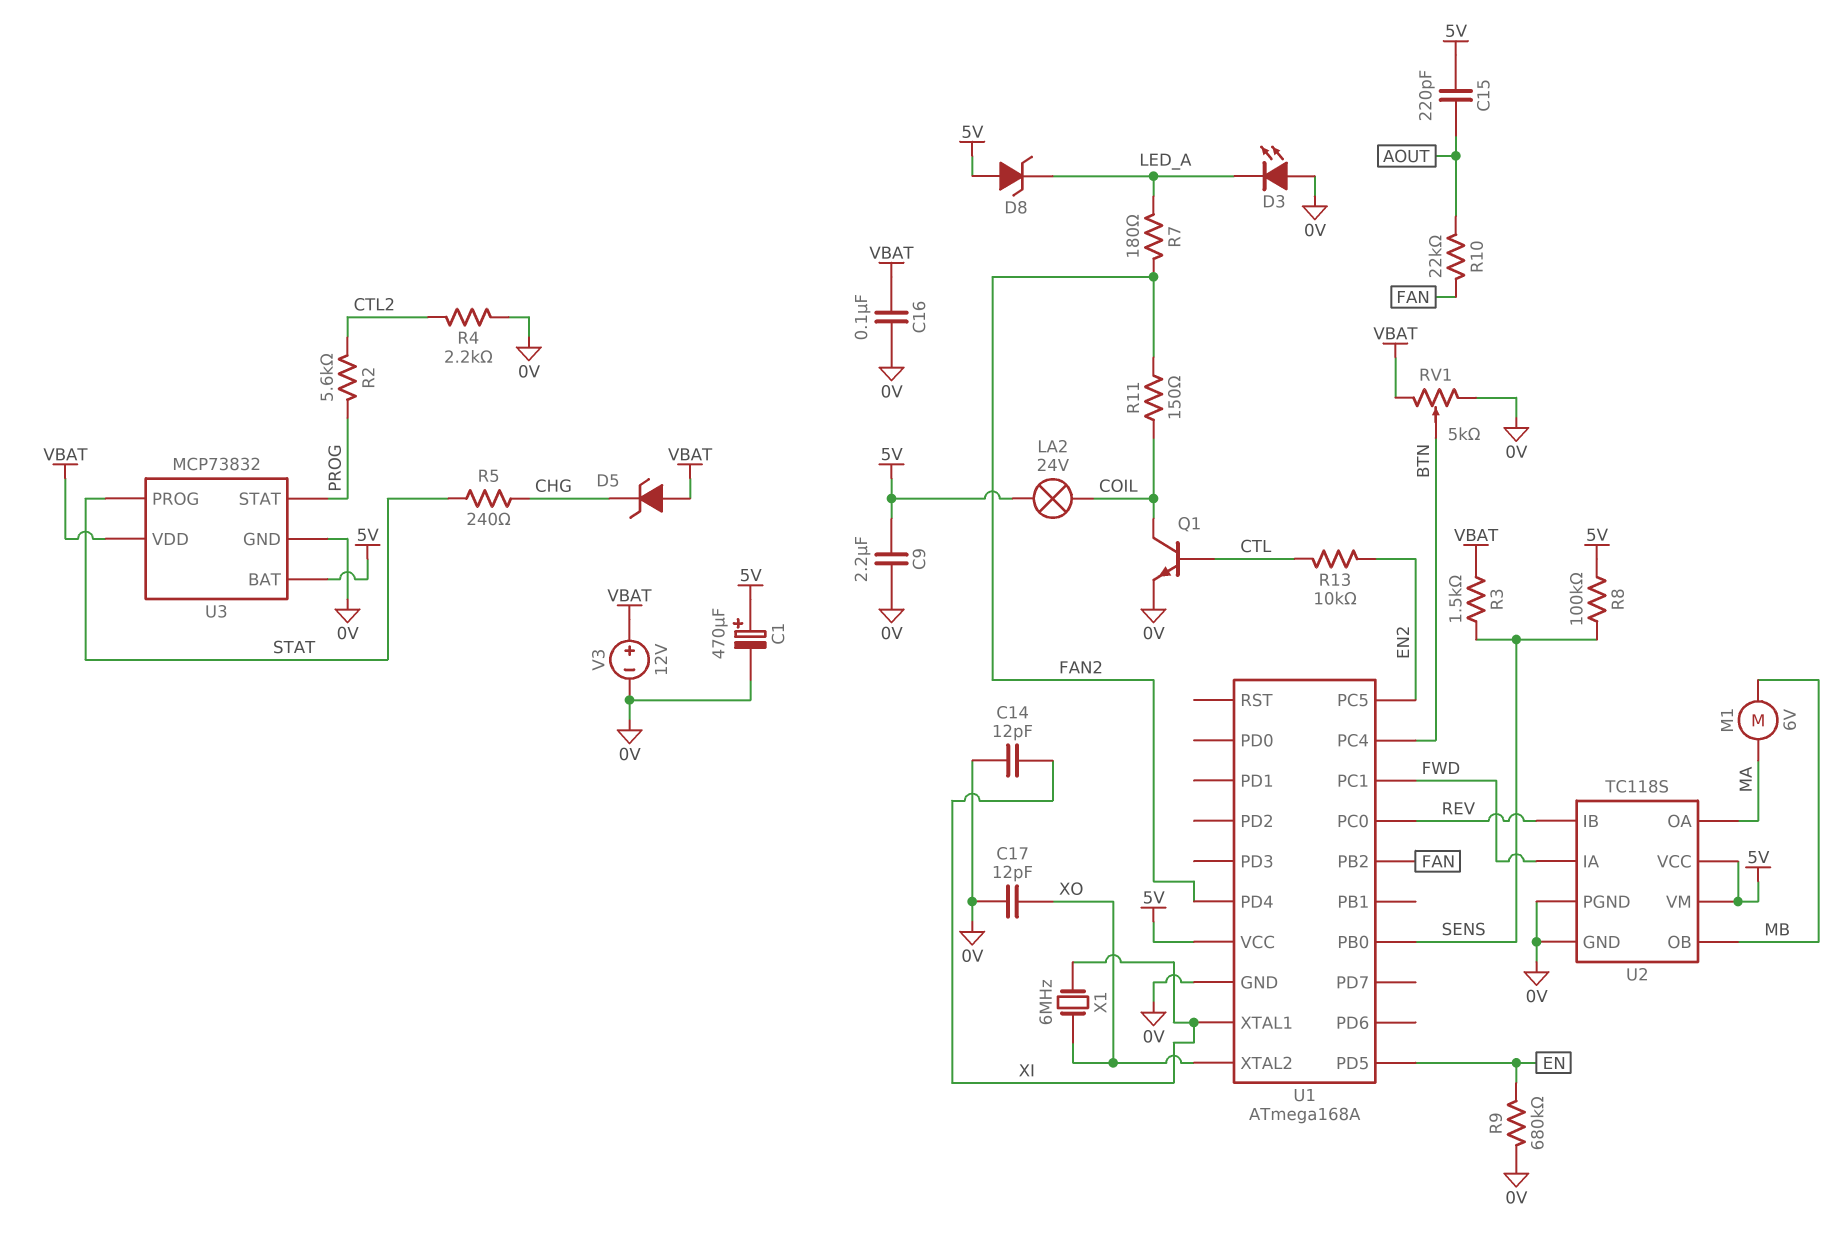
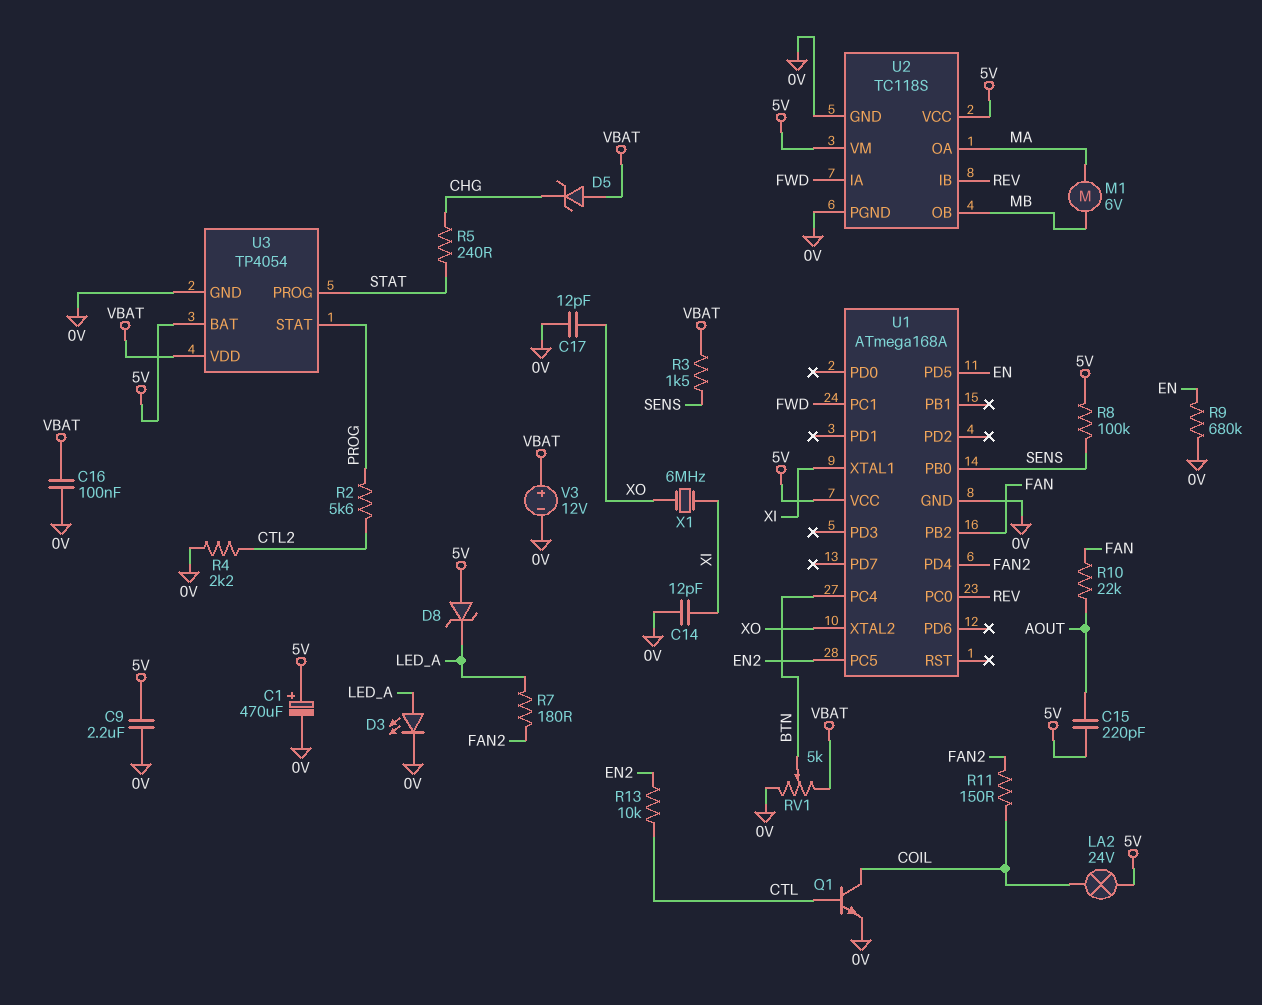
D3: LED (A 0V, K LED_A) -> LED (A LED_A, K 0V)
U3: MCP73832 -> TP4054

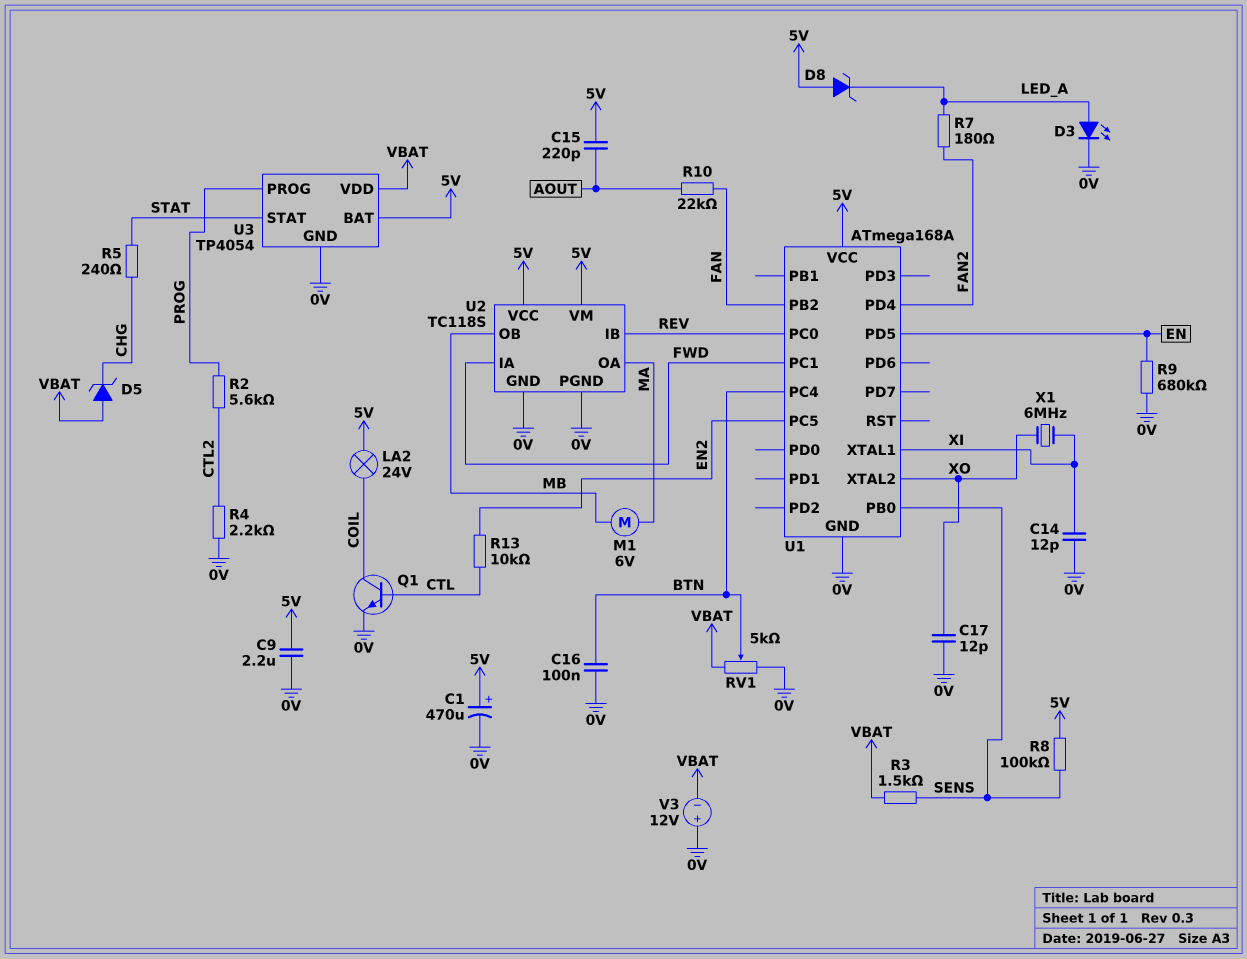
C16: 100nF (0V, VBAT) -> 100nF (0V, BTN)
R11: 150 (COIL, FAN2) -> none
U3 pin PROG: STAT -> PROG
U3 pin STAT: PROG -> STAT
V3: 12V (plus VBAT, minus 0V) -> 12V (plus 0V, minus VBAT)

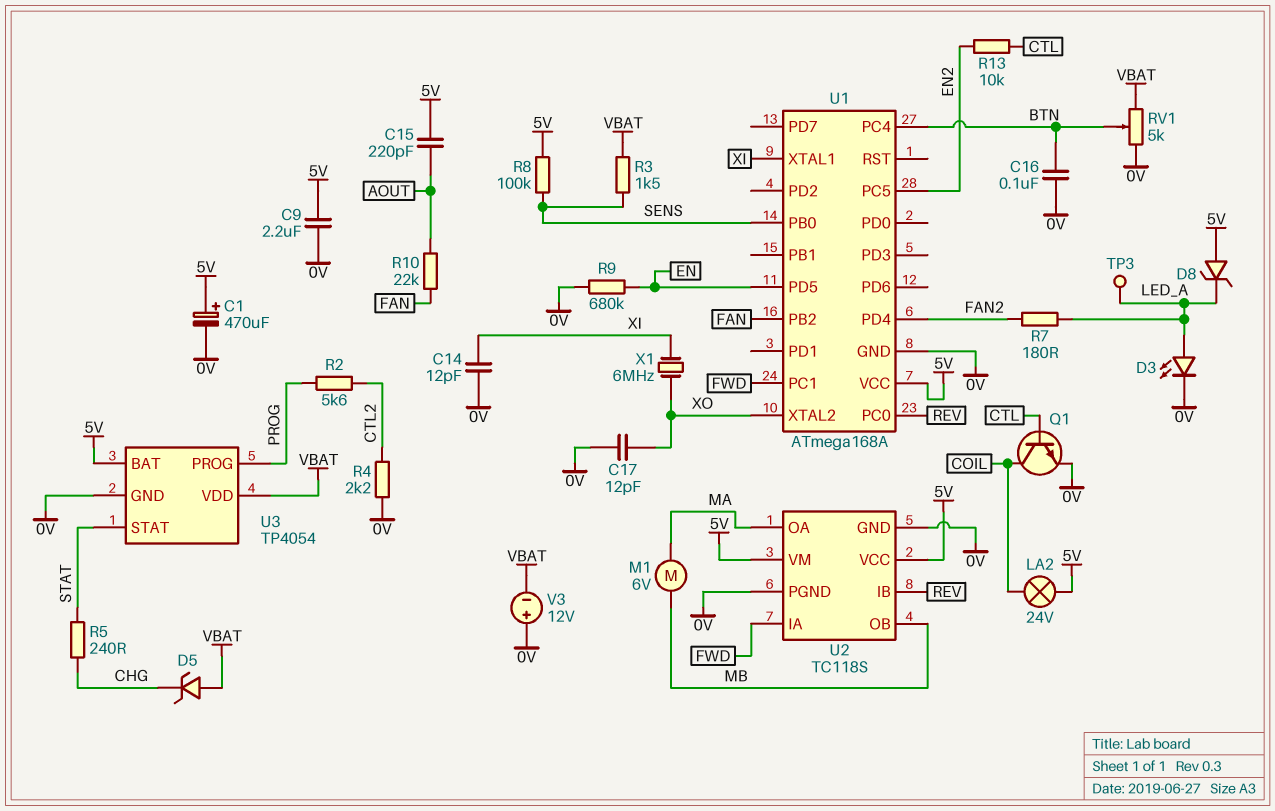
TP3: none -> test point (LED_A)

